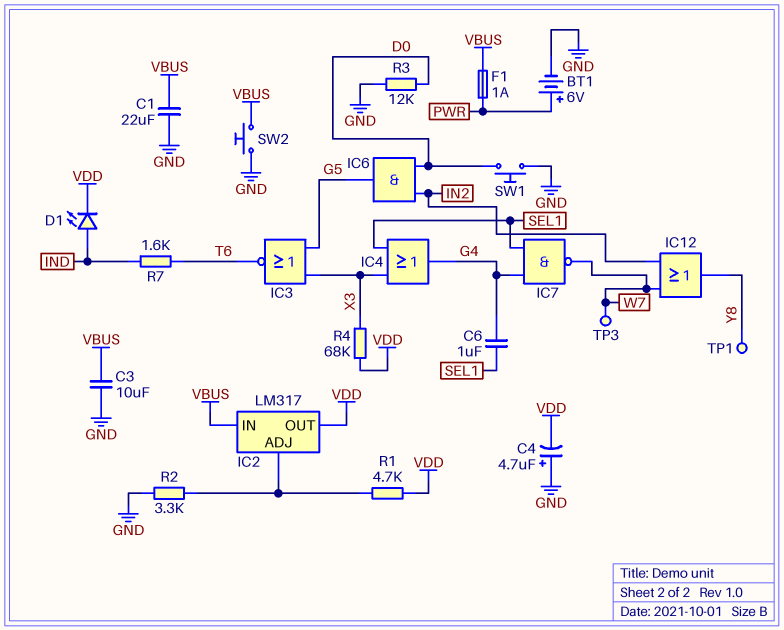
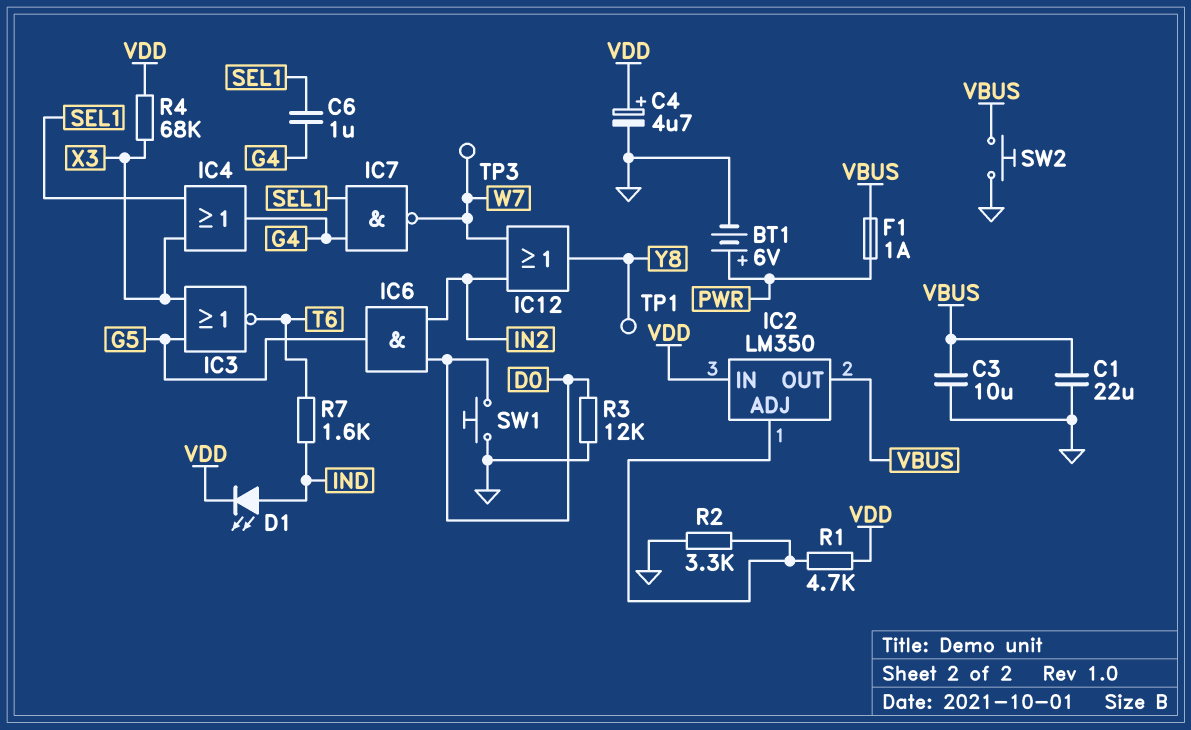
C4: 4.7uF (plus GND, minus VDD) -> 4.7uF (plus VDD, minus GND)
IC2: LM317 -> LM350
IC2 pin IN: VBUS -> VDD
IC2 pin OUT: VDD -> VBUS

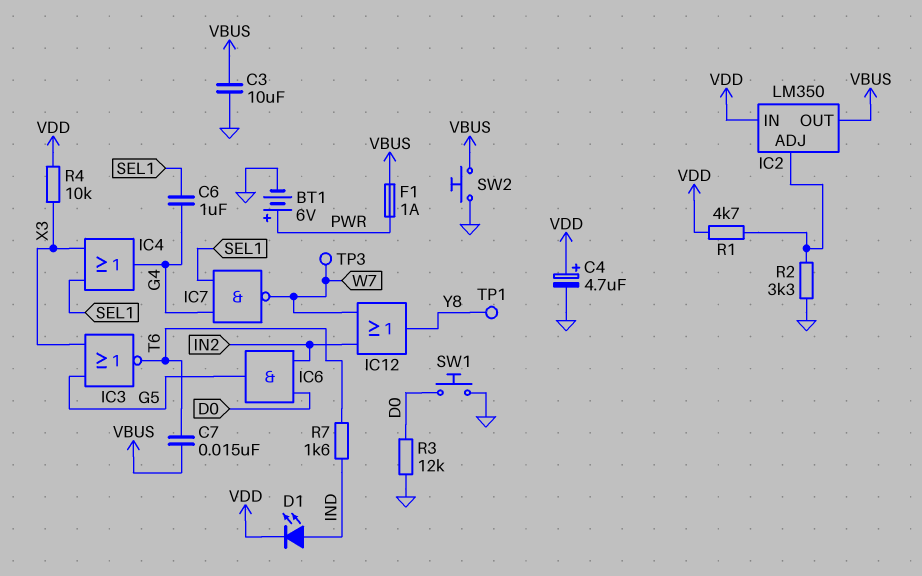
C1: 22uF (GND, VBUS) -> none
C7: none -> 15nF (T6, VBUS)
R4: 68k (VDD, X3) -> 10k (VDD, X3)

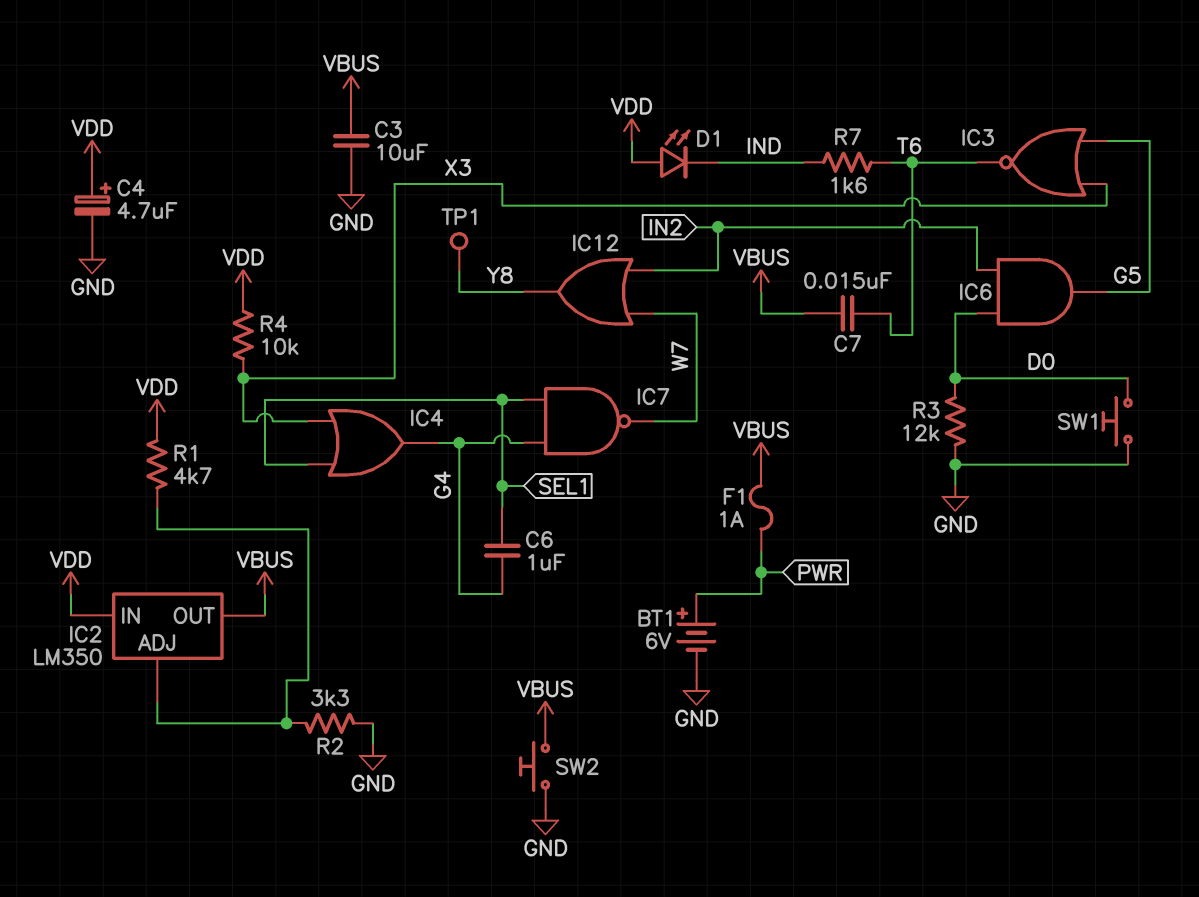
D1: LED (A IND, K VDD) -> LED (A VDD, K IND)
TP3: test point (W7) -> none

